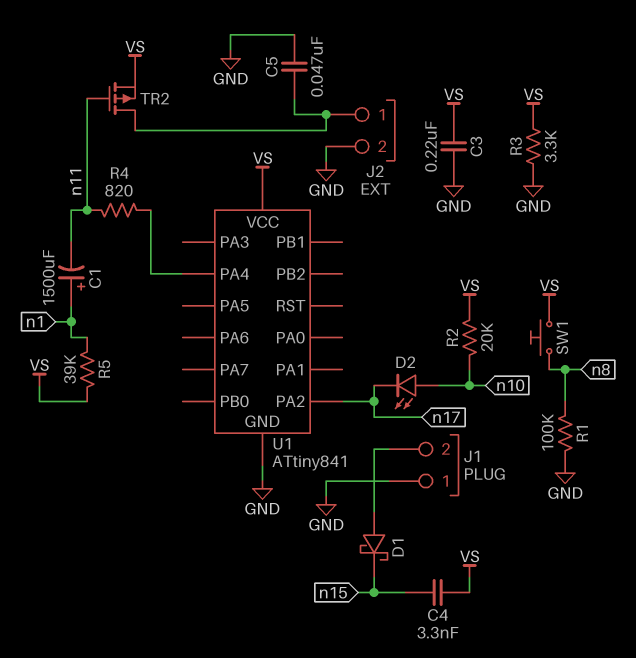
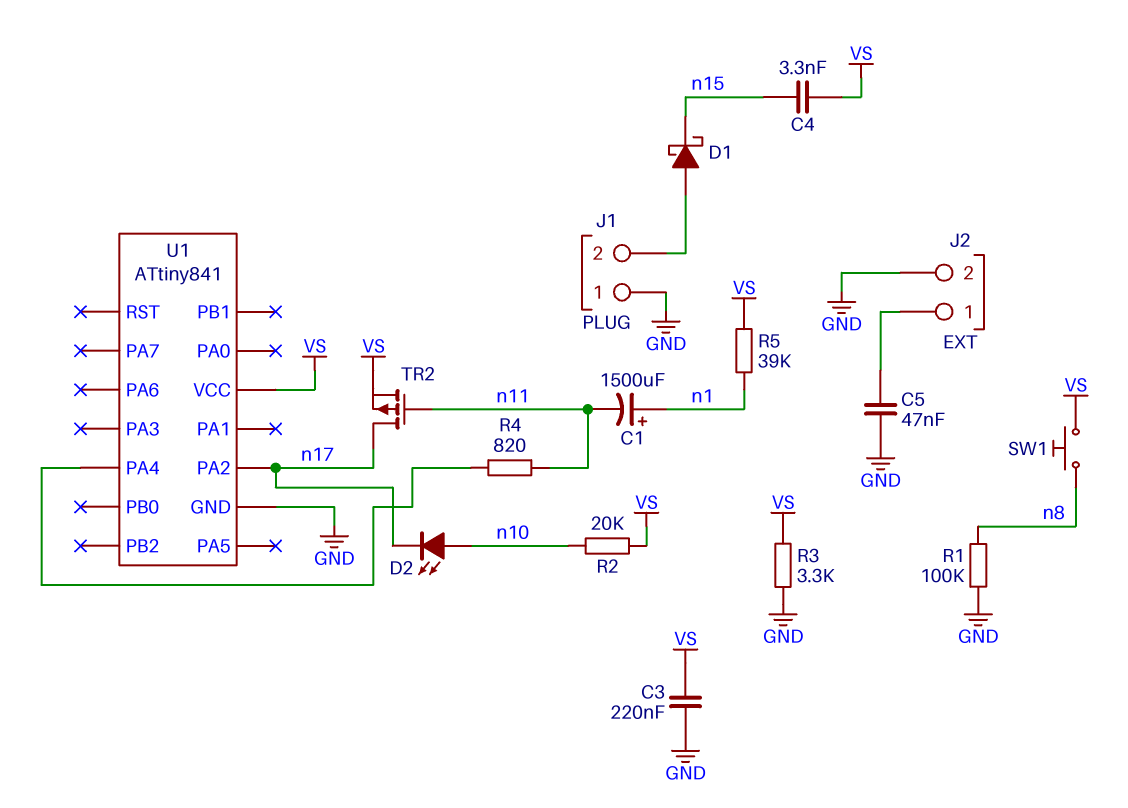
TR2: PMOS (G n11, D J2/1, S VS) -> PMOS (G n11, D n17, S VS)

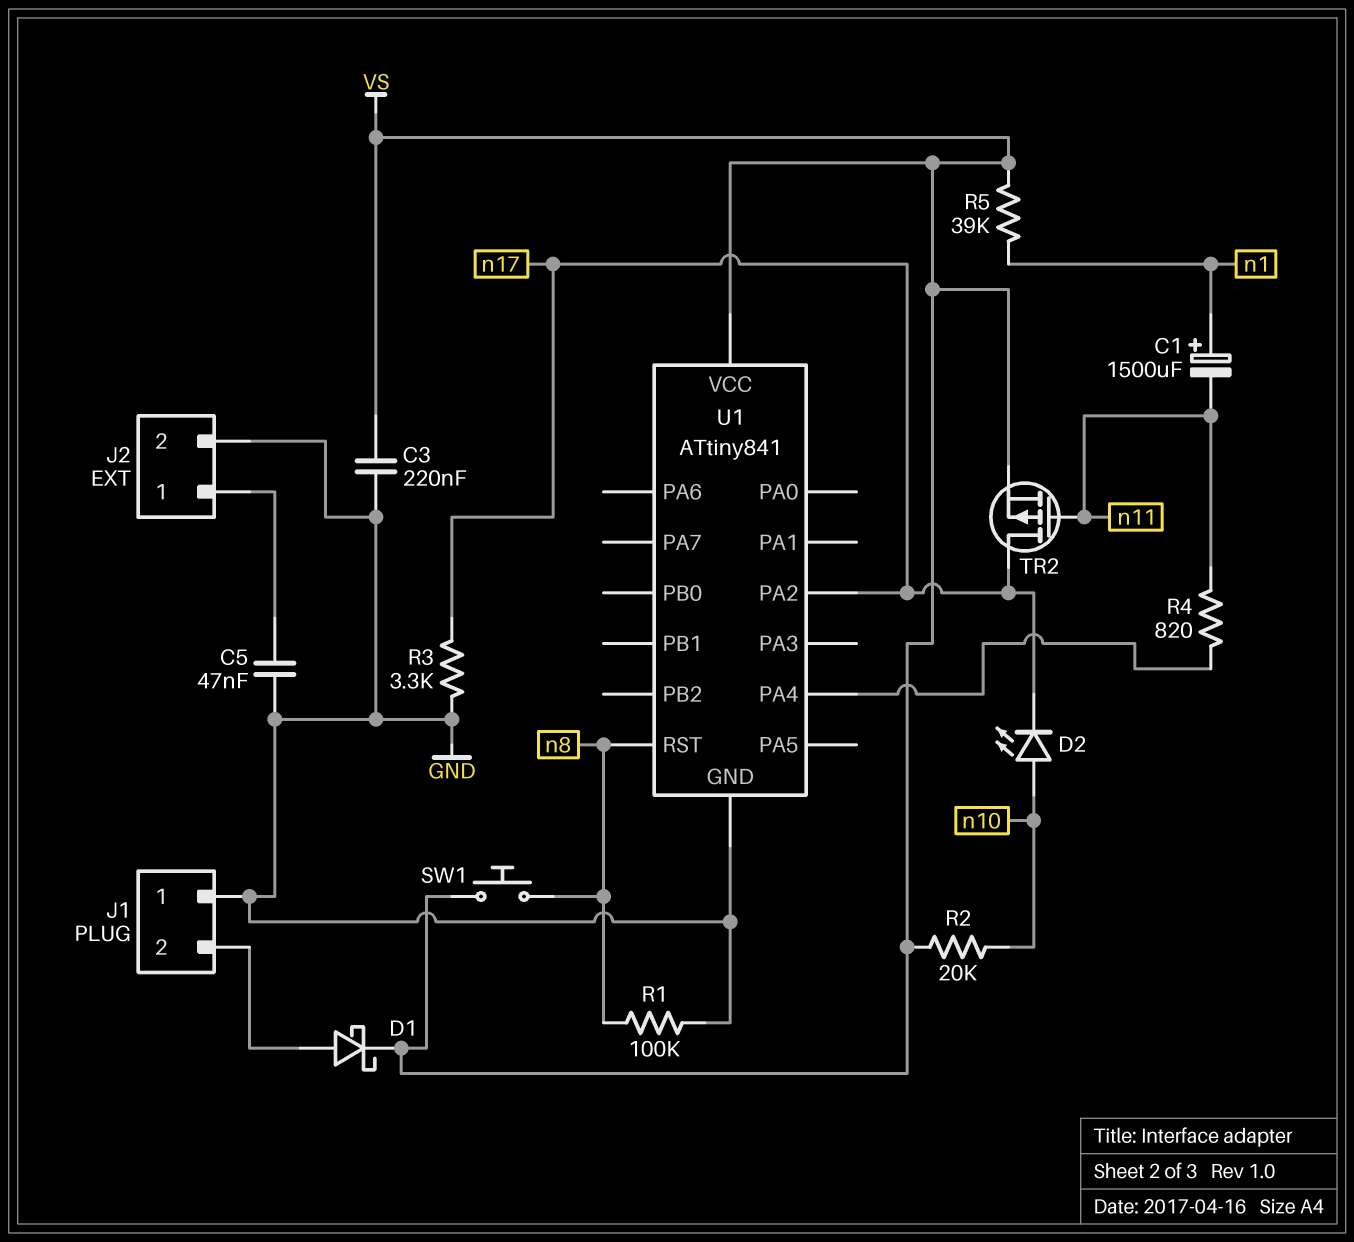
C4: 3.3nF (VS, n15) -> none
D1: schottky (A J1/2, K n15) -> schottky (A J1/2, K VS)
R3: 3.3k (GND, VS) -> 3.3k (GND, n17)
U1 pin RST: none -> n8

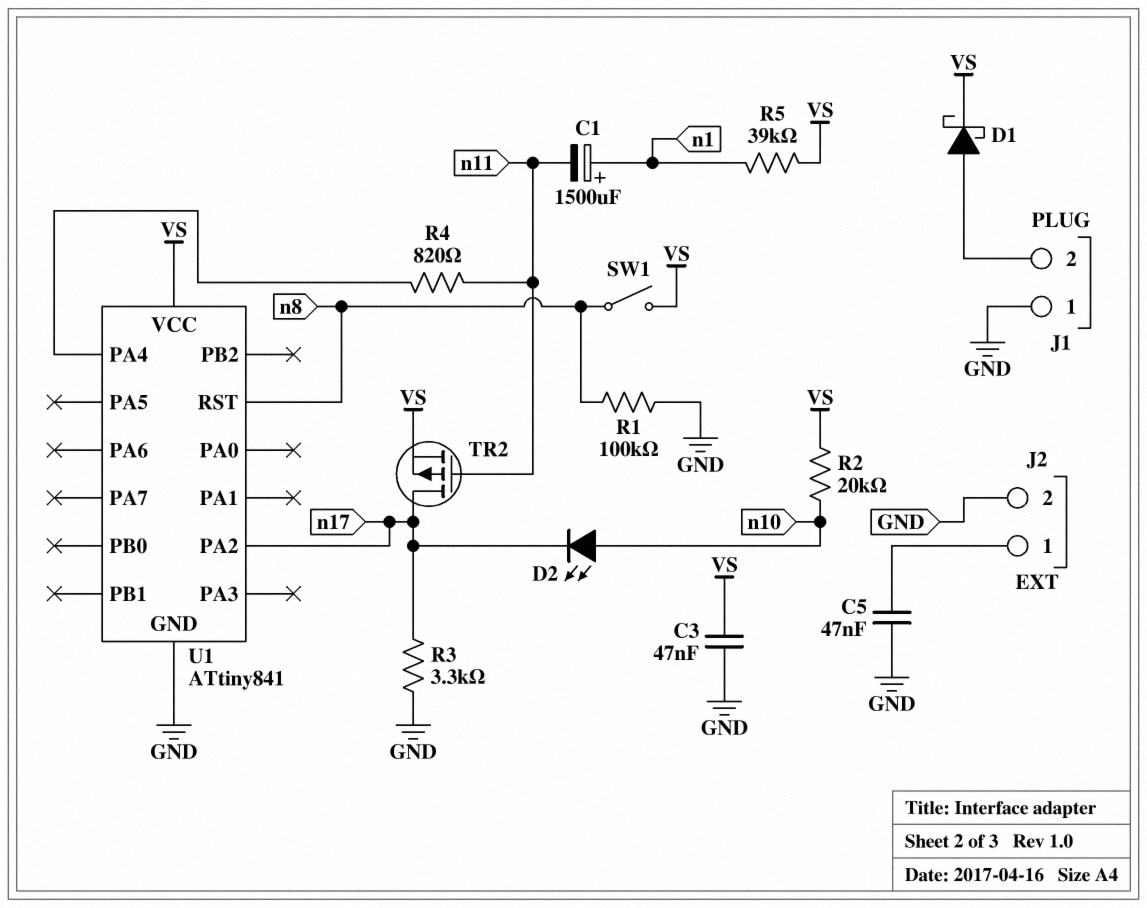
C3: 220nF (GND, VS) -> 47nF (GND, VS)
SW1: button (VS, n8) -> switch (VS, n8)

